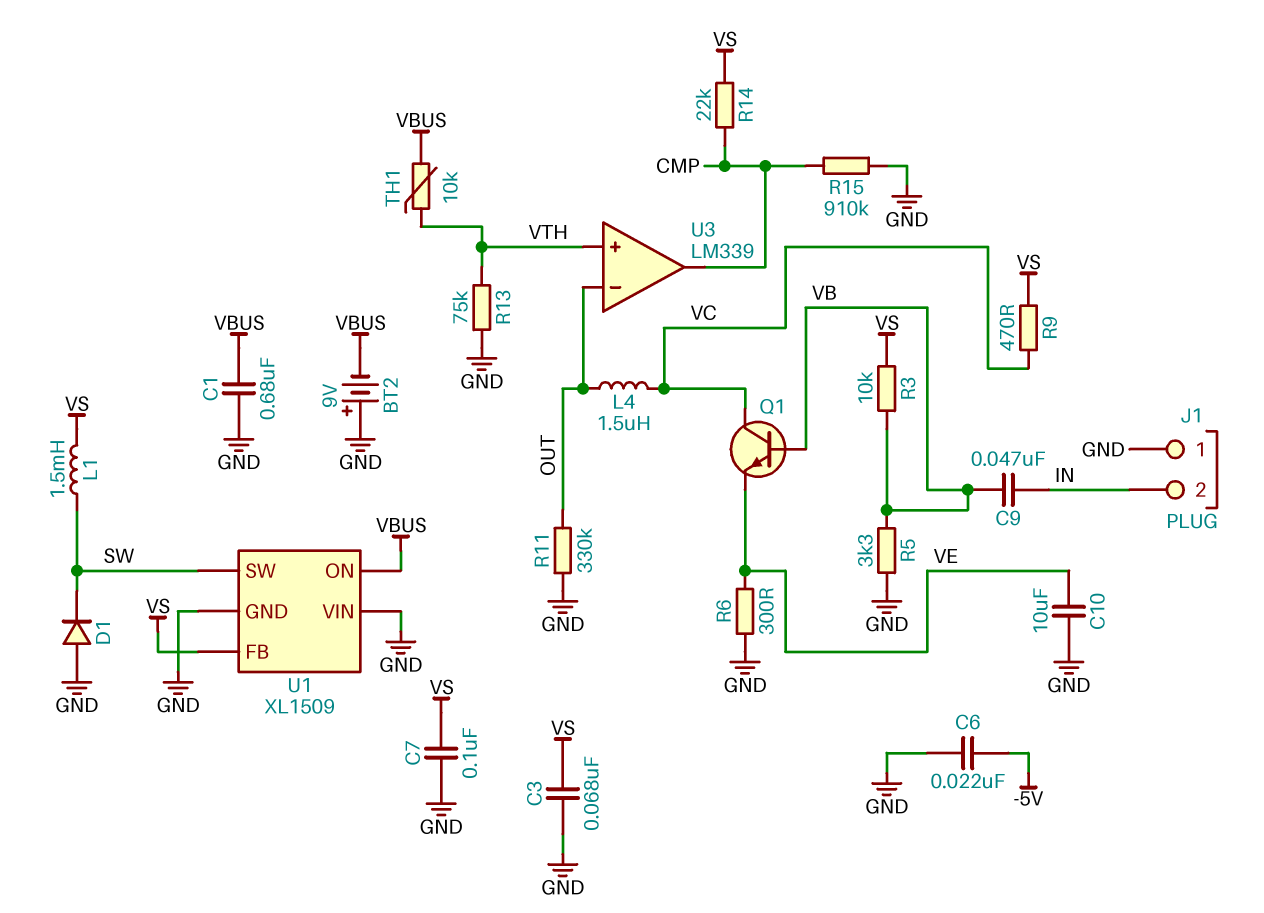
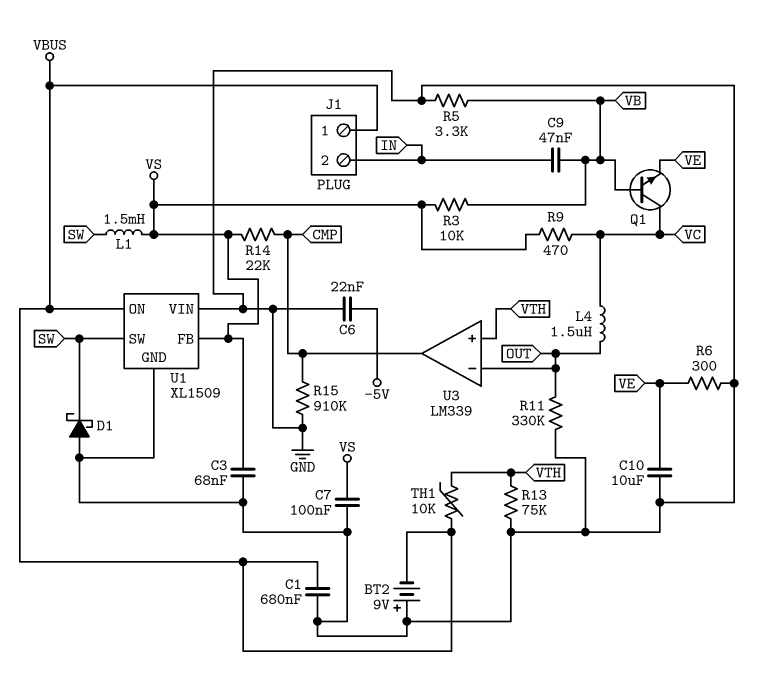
D1: diode (A GND, K SW) -> schottky (A GND, K SW)
J1 pin 1: GND -> VBUS

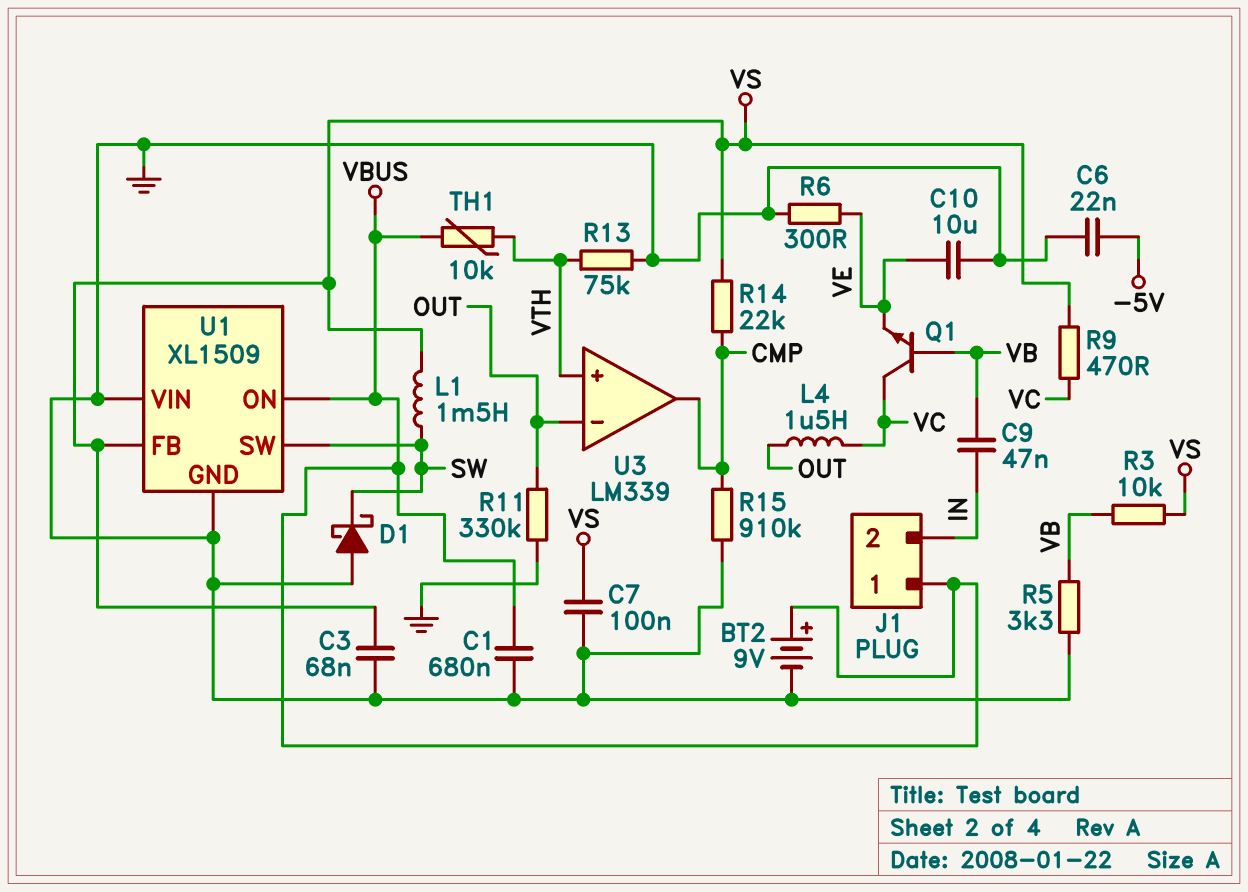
BT2: 9V (plus GND, minus VBUS) -> 9V (plus VBUS, minus GND)

